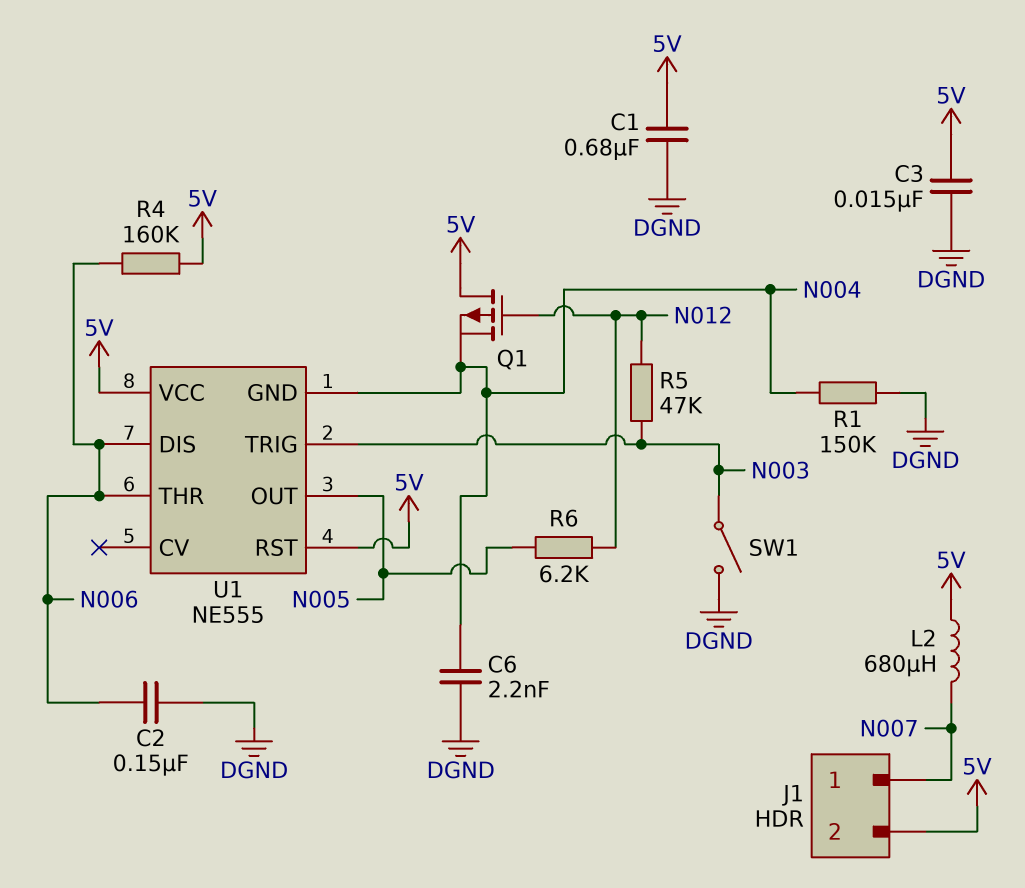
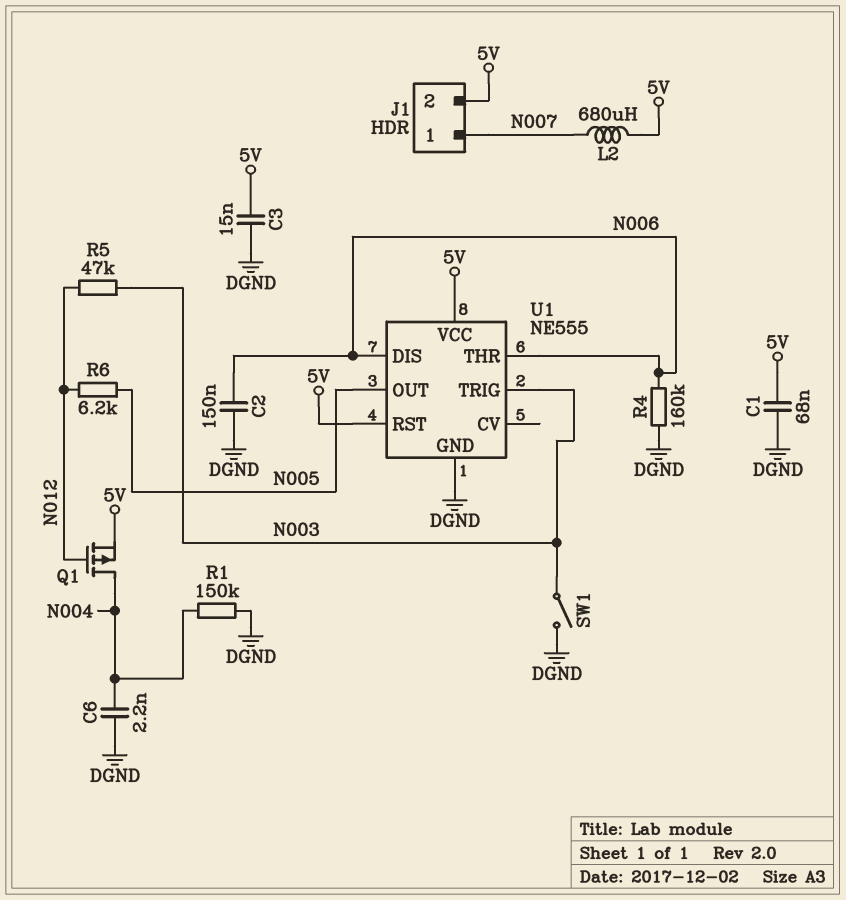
C1: 680nF (5V, DGND) -> 68nF (5V, DGND)
Q1: PMOS (G N012, D 5V, S N004) -> PMOS (G N012, D N004, S 5V)
R4: 160k (5V, N006) -> 160k (DGND, N006)
U1 pin GND: N004 -> DGND

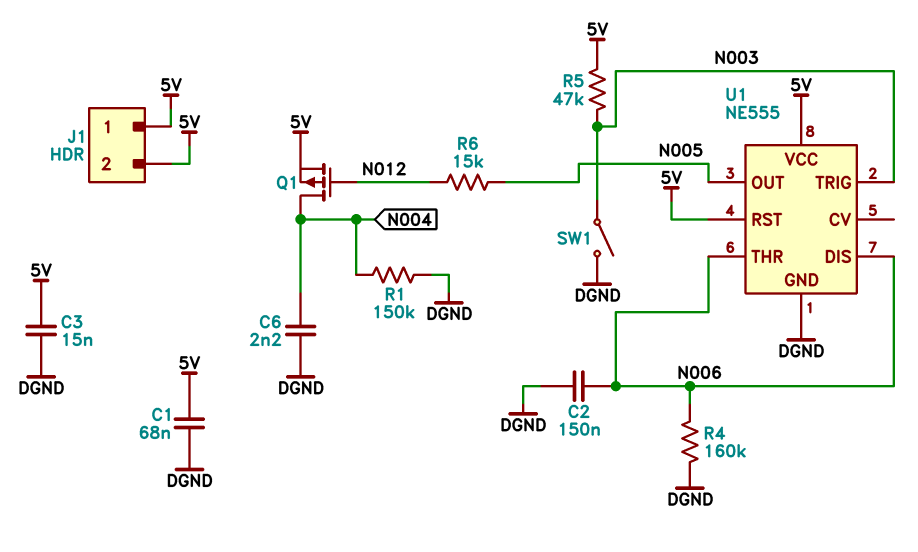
J1 pin 1: N007 -> 5V
L2: 680uH (5V, N007) -> none
R5: 47k (N003, N012) -> 47k (5V, N003)
R6: 6.2k (N005, N012) -> 15k (N005, N012)

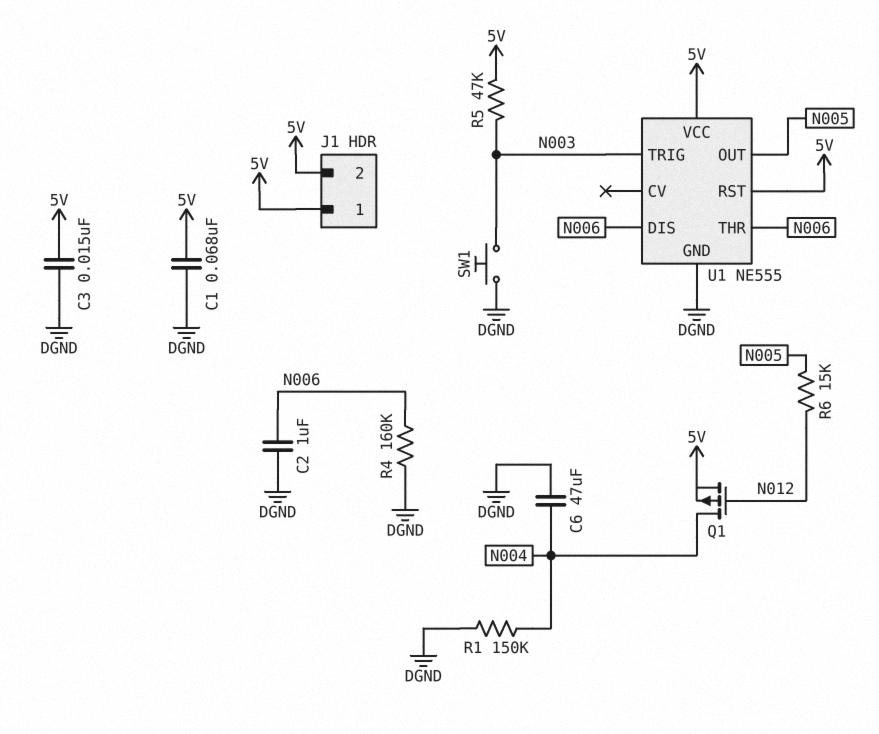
C2: 150nF (DGND, N006) -> 1uF (DGND, N006)
C6: 2.2nF (DGND, N004) -> 47uF (DGND, N004)
SW1: switch (DGND, N003) -> button (DGND, N003)

